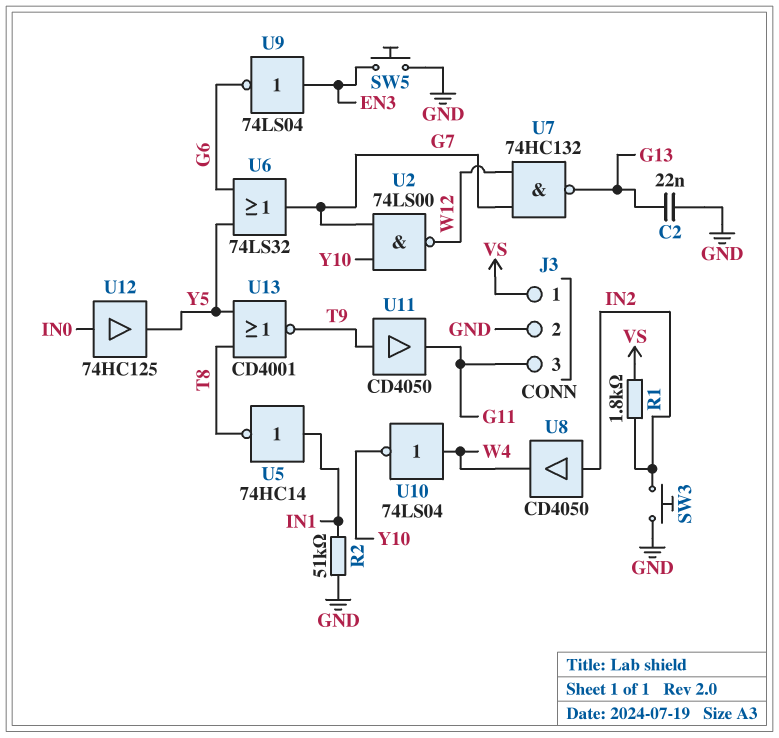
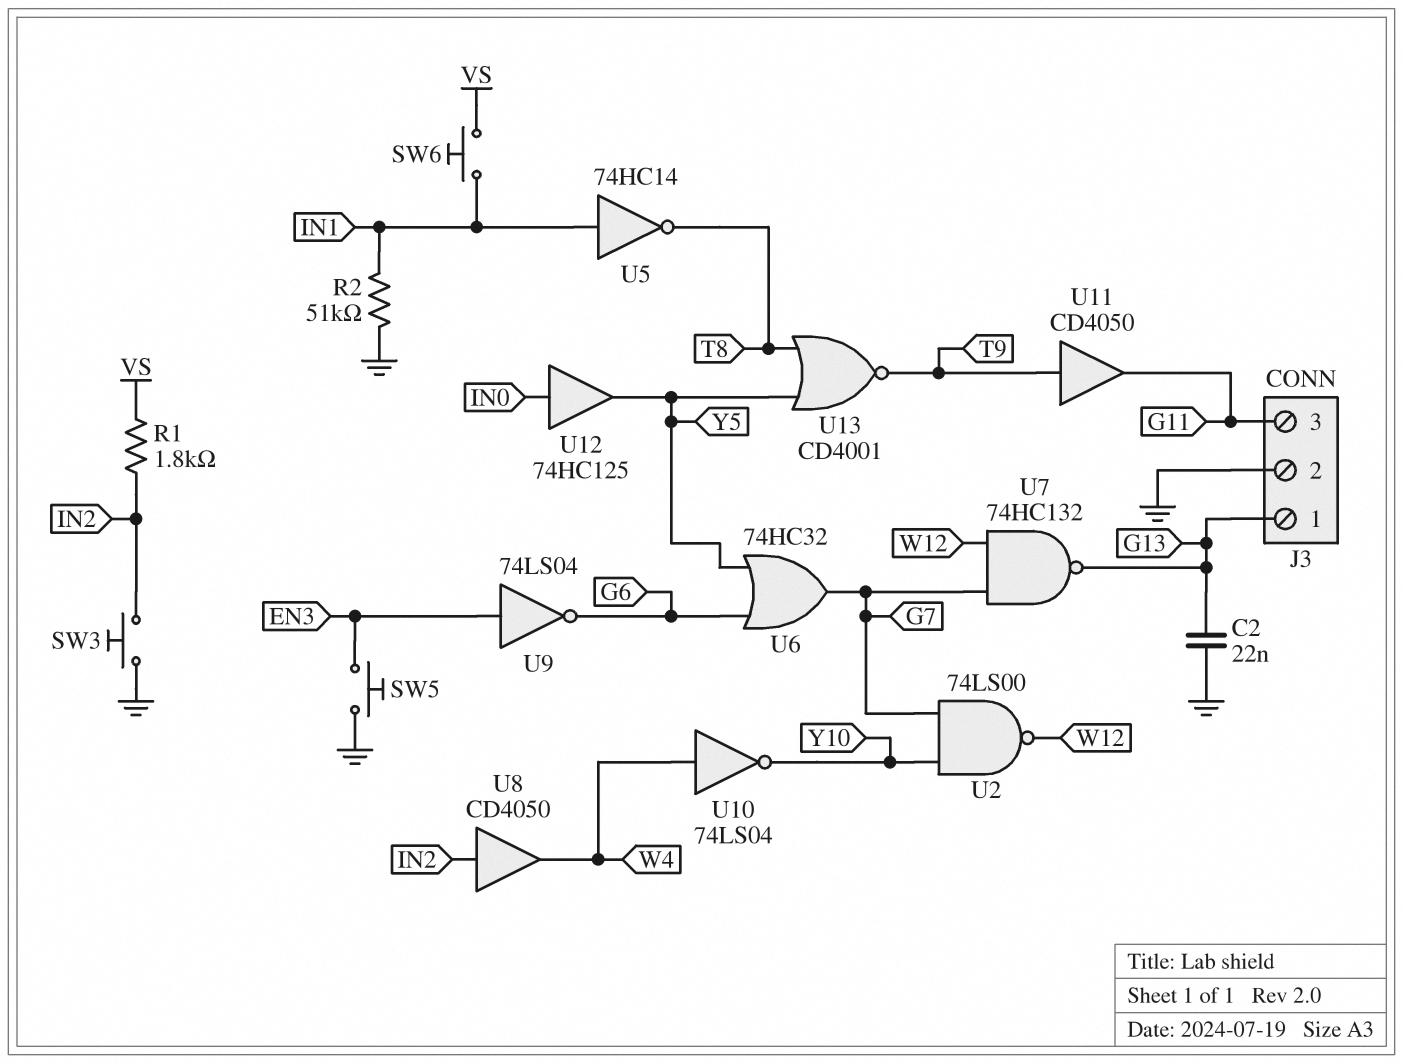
J3 pin 1: VS -> G13
SW6: none -> button (IN1, VS)
U6: OR 74LS32 (in G6, in Y5, out G7) -> OR 74HC32 (in G6, in Y5, out G7)

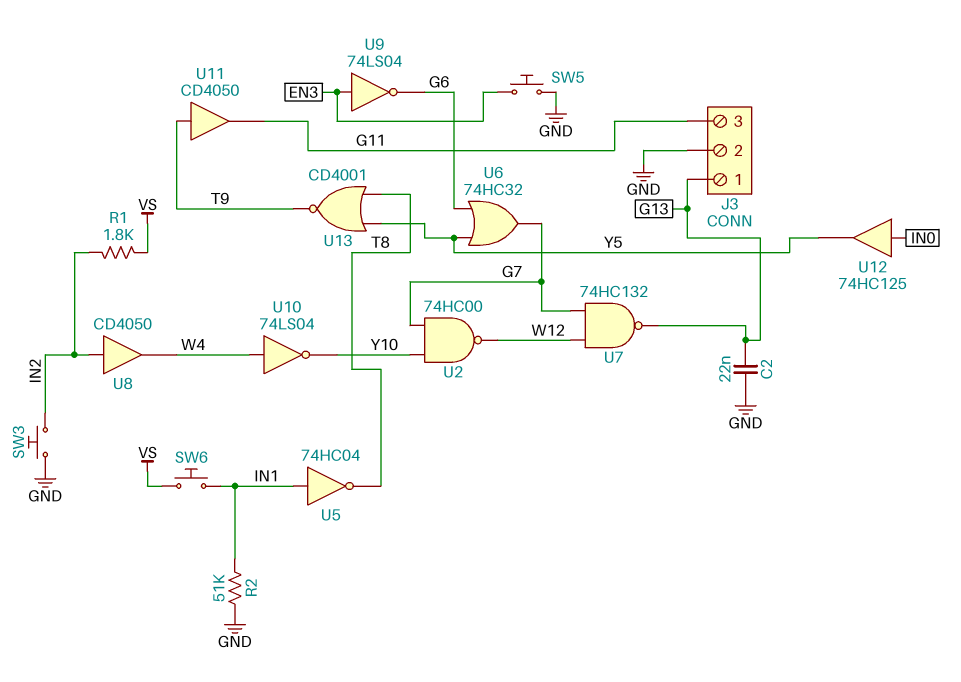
U2: NAND 74LS00 (in G7, in Y10, out W12) -> NAND 74HC00 (in G7, in Y10, out W12)
U5: NOT 74HC14 (in IN1, out T8) -> NOT 74HC04 (in IN1, out T8)

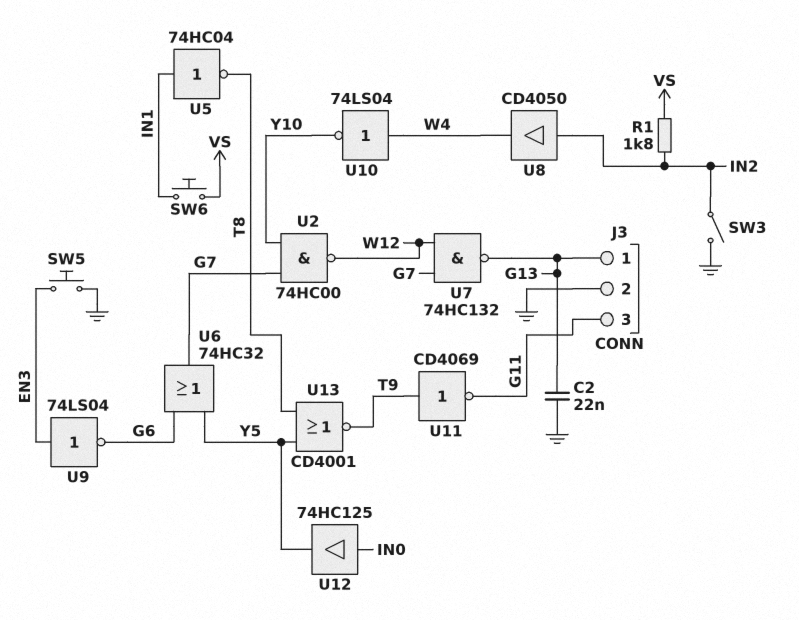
R2: 51k (GND, IN1) -> none
SW3: button (GND, IN2) -> switch (GND, IN2)
U11: buffer CD4050 (in T9, out G11) -> NOT CD4069 (in T9, out G11)

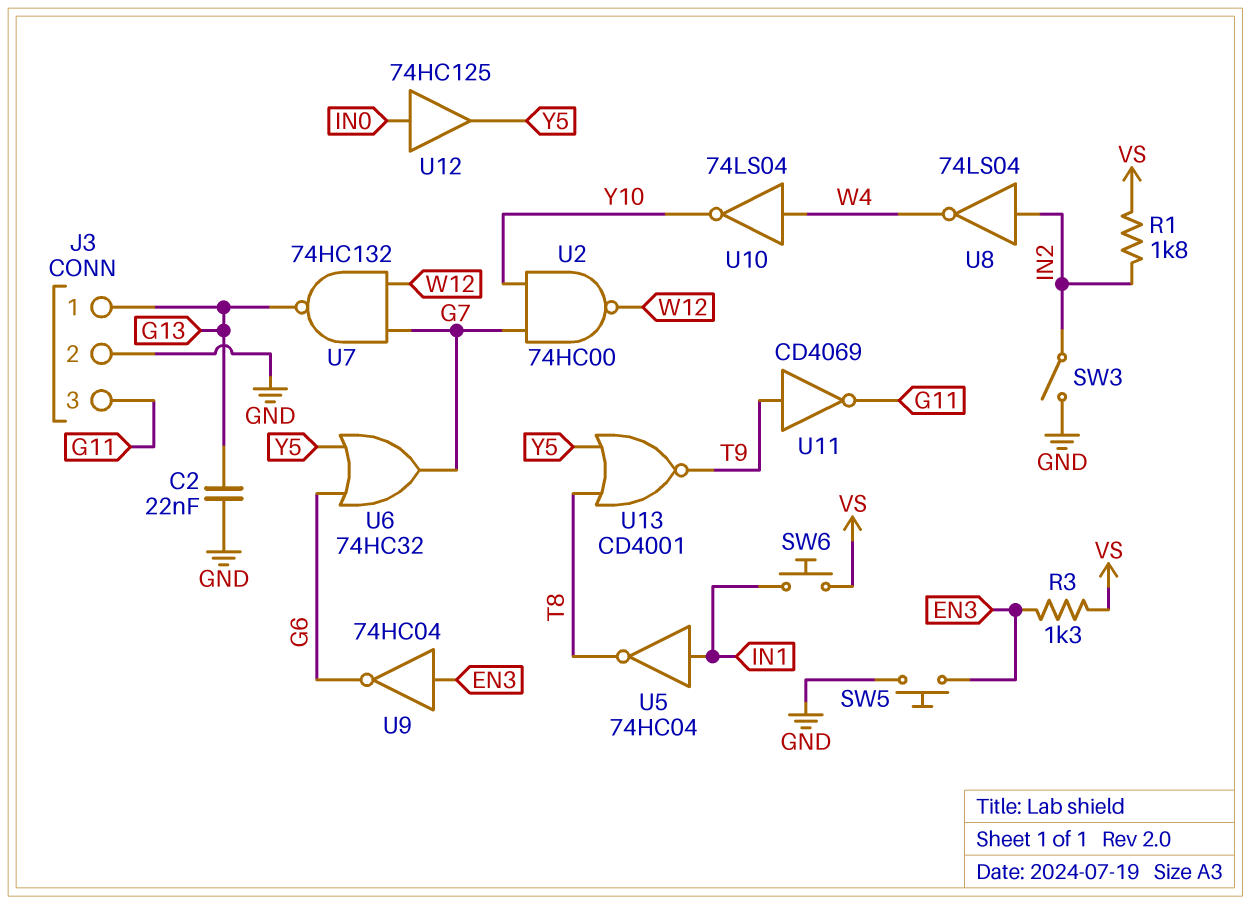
R3: none -> 1.3k (EN3, VS)
U8: buffer CD4050 (in IN2, out W4) -> NOT 74LS04 (in IN2, out W4)
U9: NOT 74LS04 (in EN3, out G6) -> NOT 74HC04 (in EN3, out G6)

